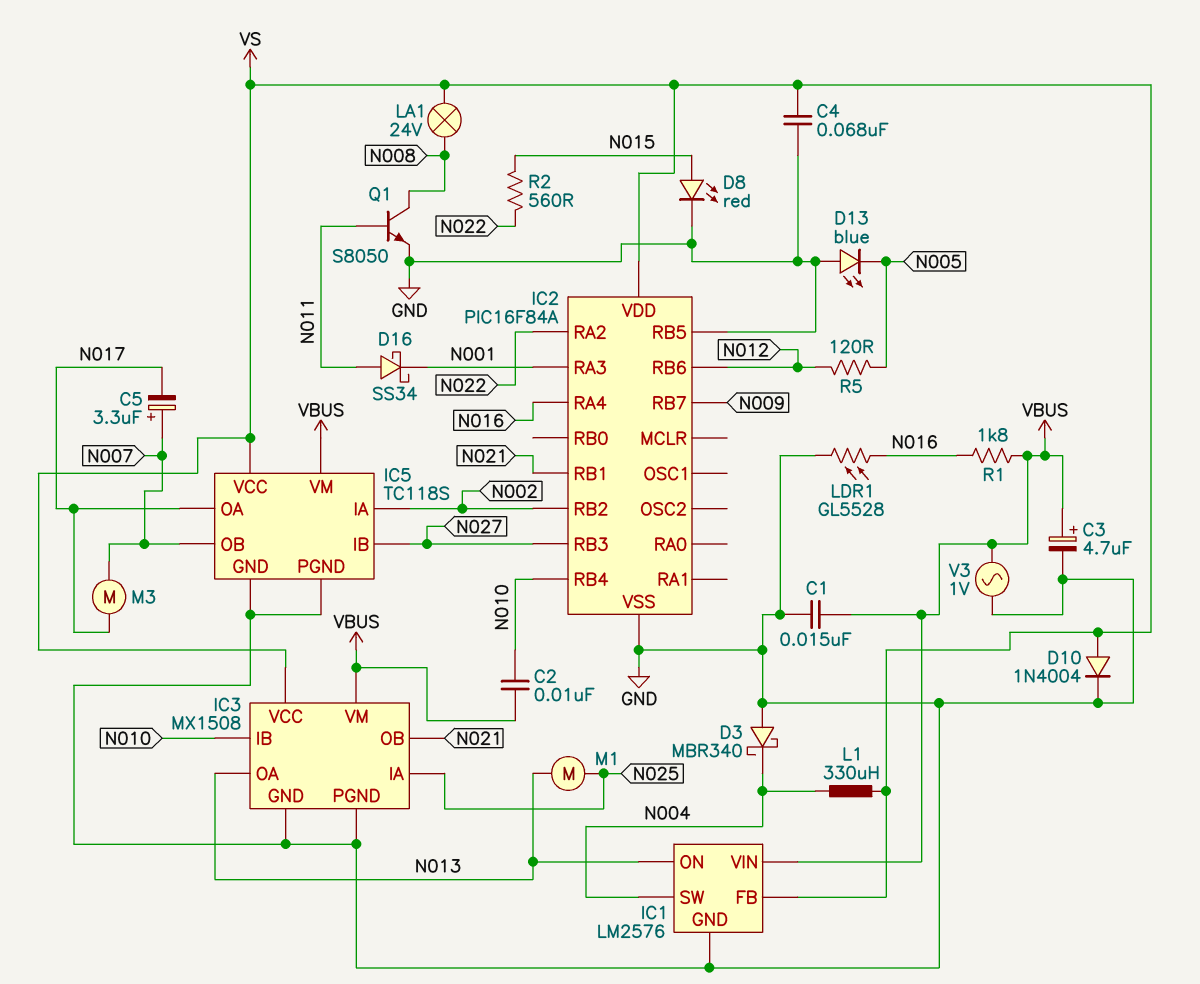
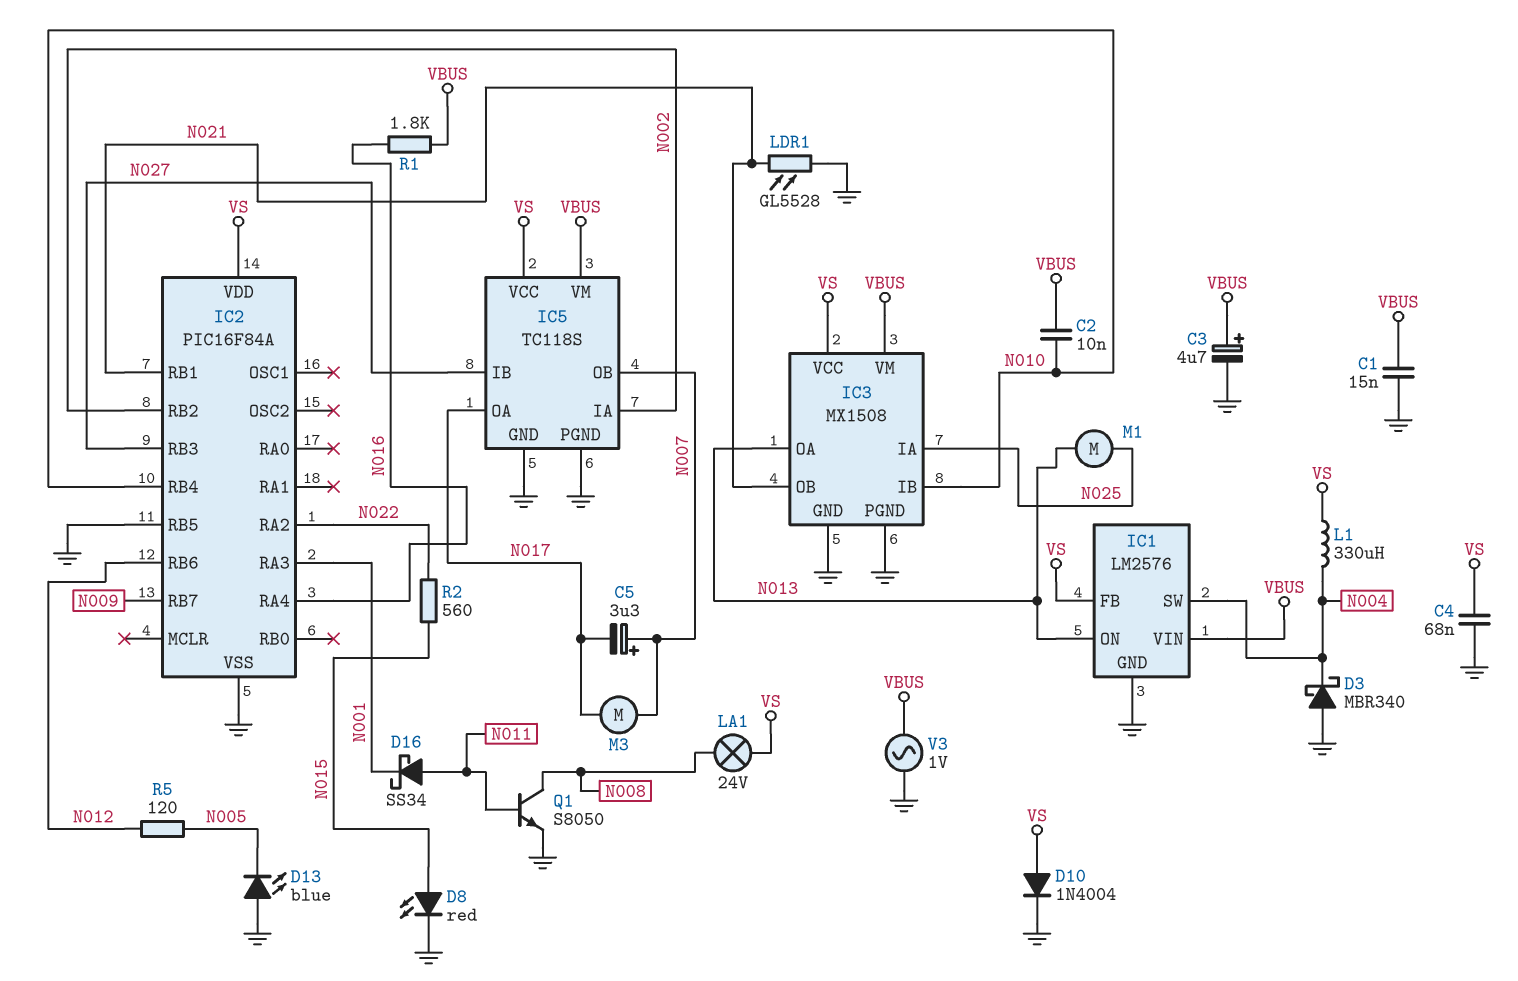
LDR1: GL5528 (GND, N016) -> GL5528 (GND, N021)

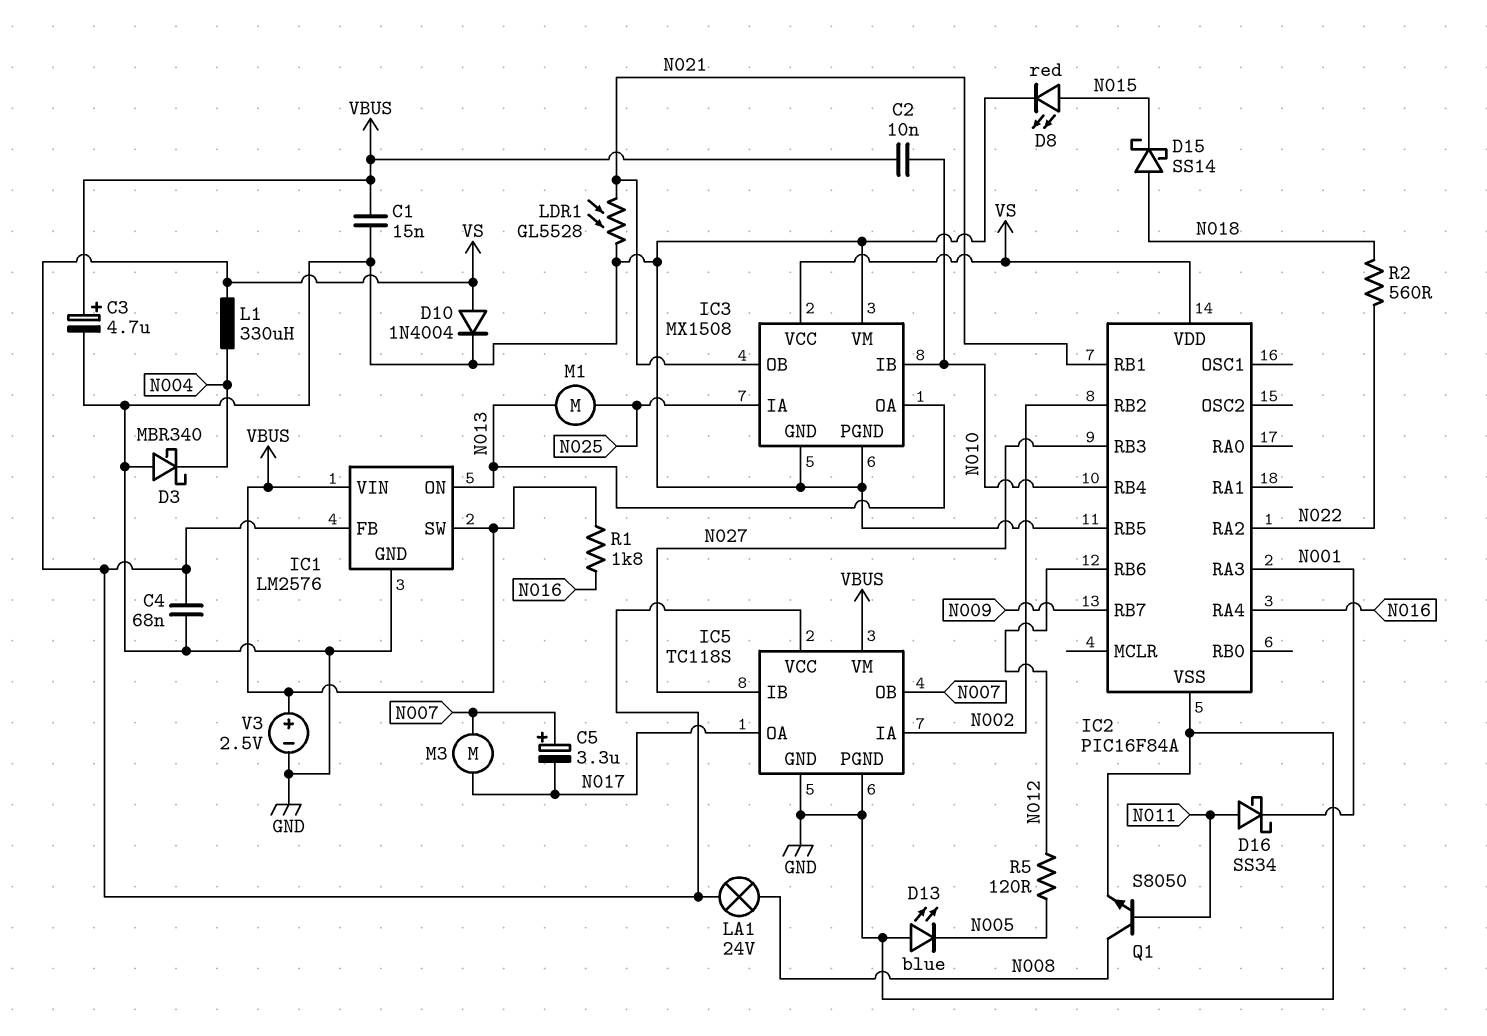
D15: none -> schottky SS14 (A N018, K N015)
IC1 pin SW: N004 -> VBUS
IC3 pin VM: VBUS -> GND
R2: 560 (N015, N022) -> 560 (N018, N022)
V3: AC 1V (GND, VBUS) -> 2.5V (plus VBUS, minus GND)

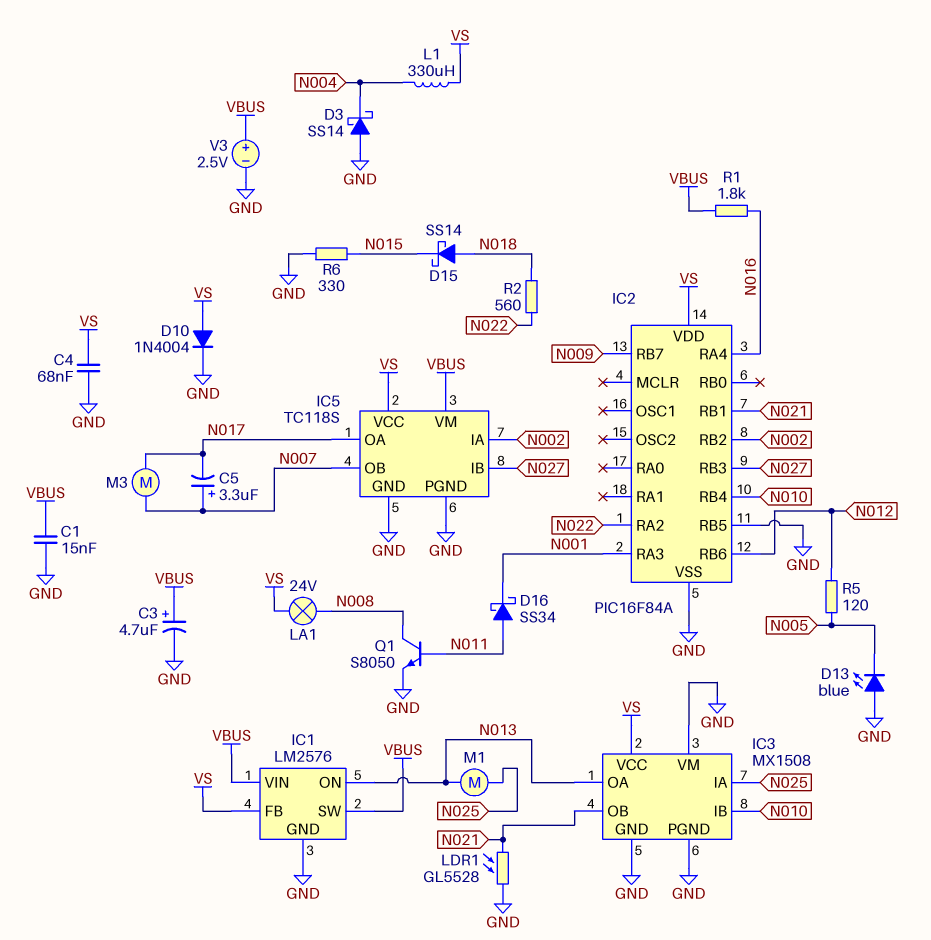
C2: 10nF (N010, VBUS) -> none
D3: schottky MBR340 (A GND, K N004) -> schottky SS14 (A GND, K N004)
D8: LED red (A N015, K GND) -> none
R6: none -> 330 (GND, N015)

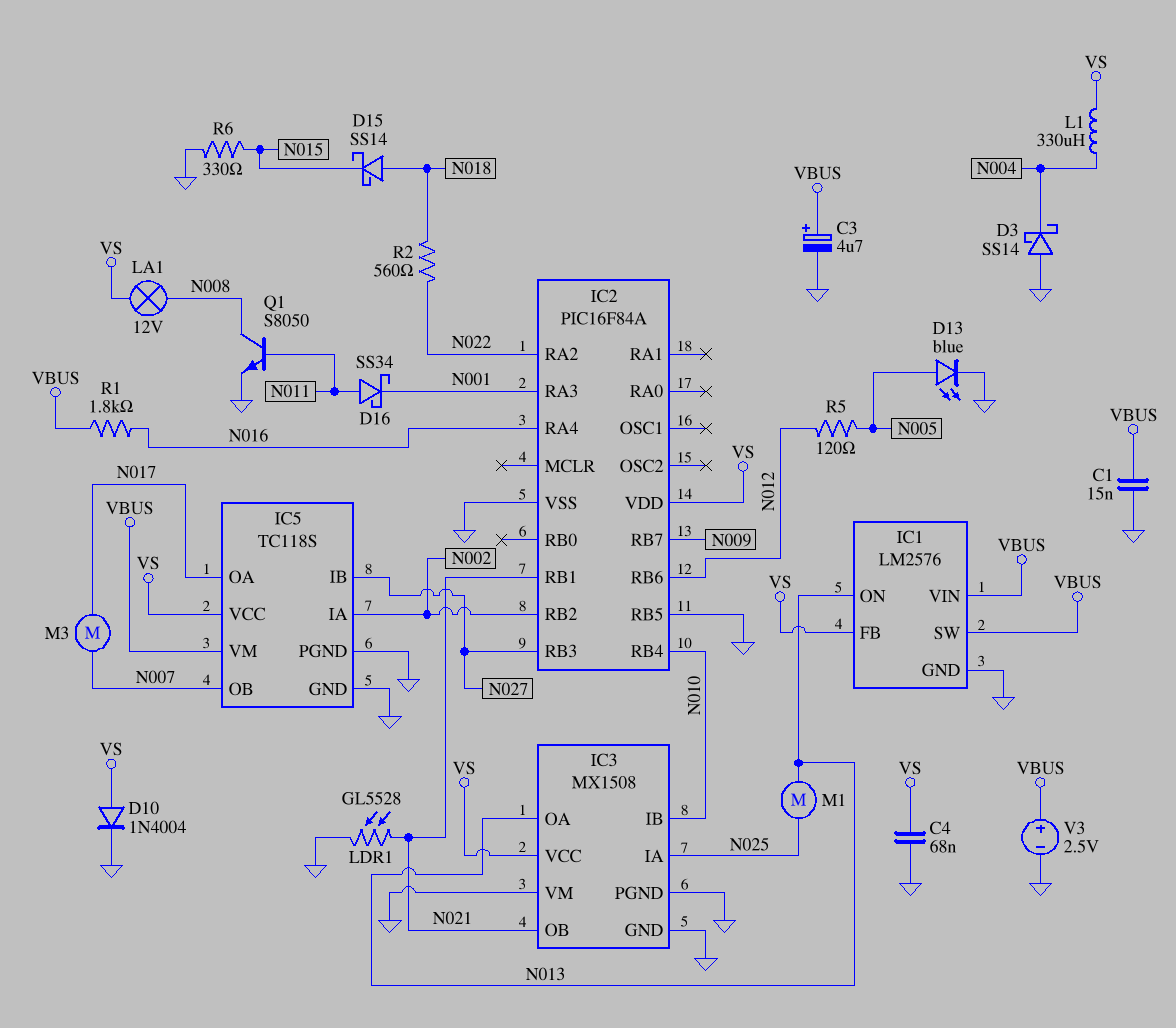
C5: 3.3uF (plus N007, minus N017) -> none
D13: LED blue (A GND, K N005) -> LED blue (A N005, K GND)
LA1: lamp 24V (N008, VS) -> lamp 12V (N008, VS)

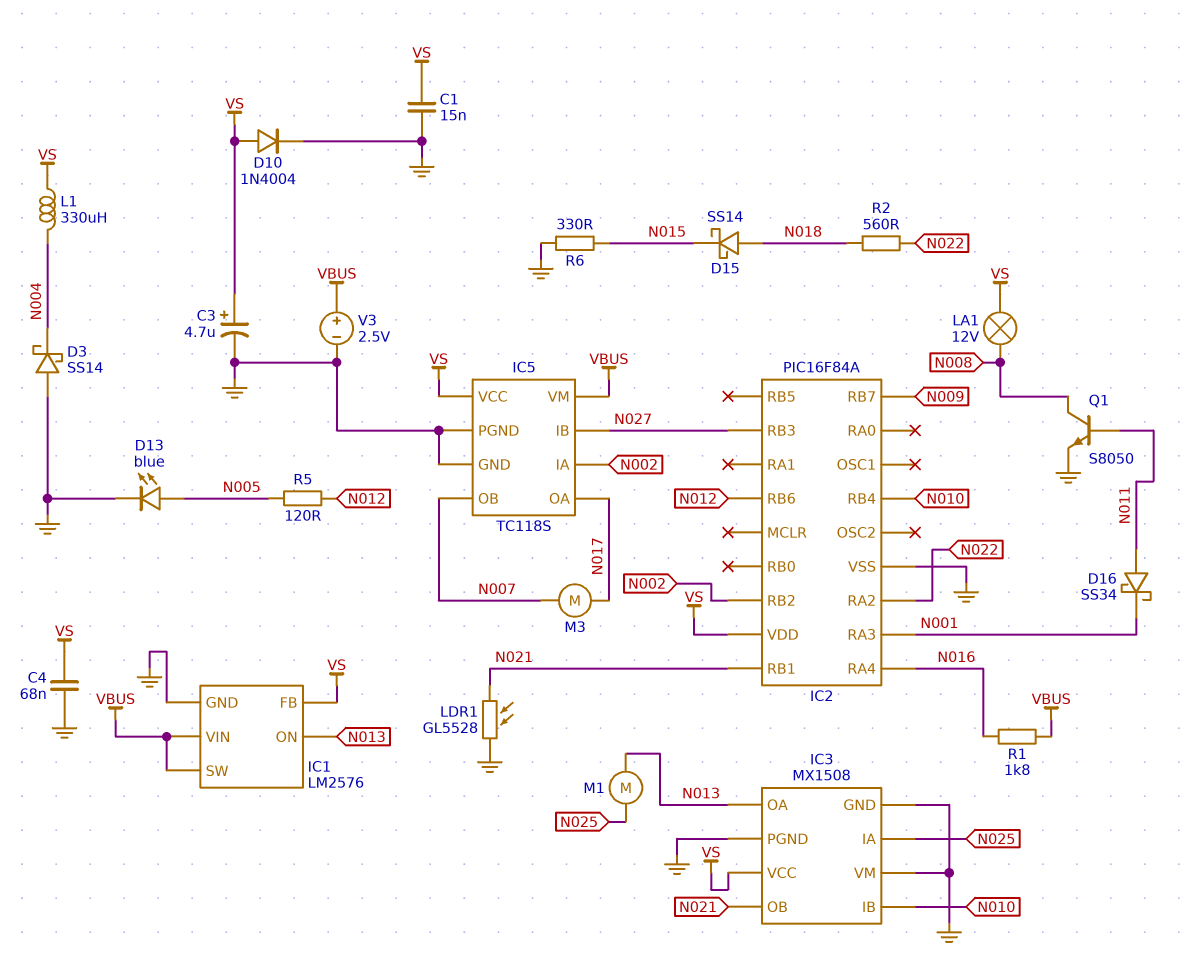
C1: 15nF (GND, VBUS) -> 15nF (GND, VS)
C3: 4.7uF (plus VBUS, minus GND) -> 4.7uF (plus VS, minus GND)
IC2 pin RB5: GND -> none

